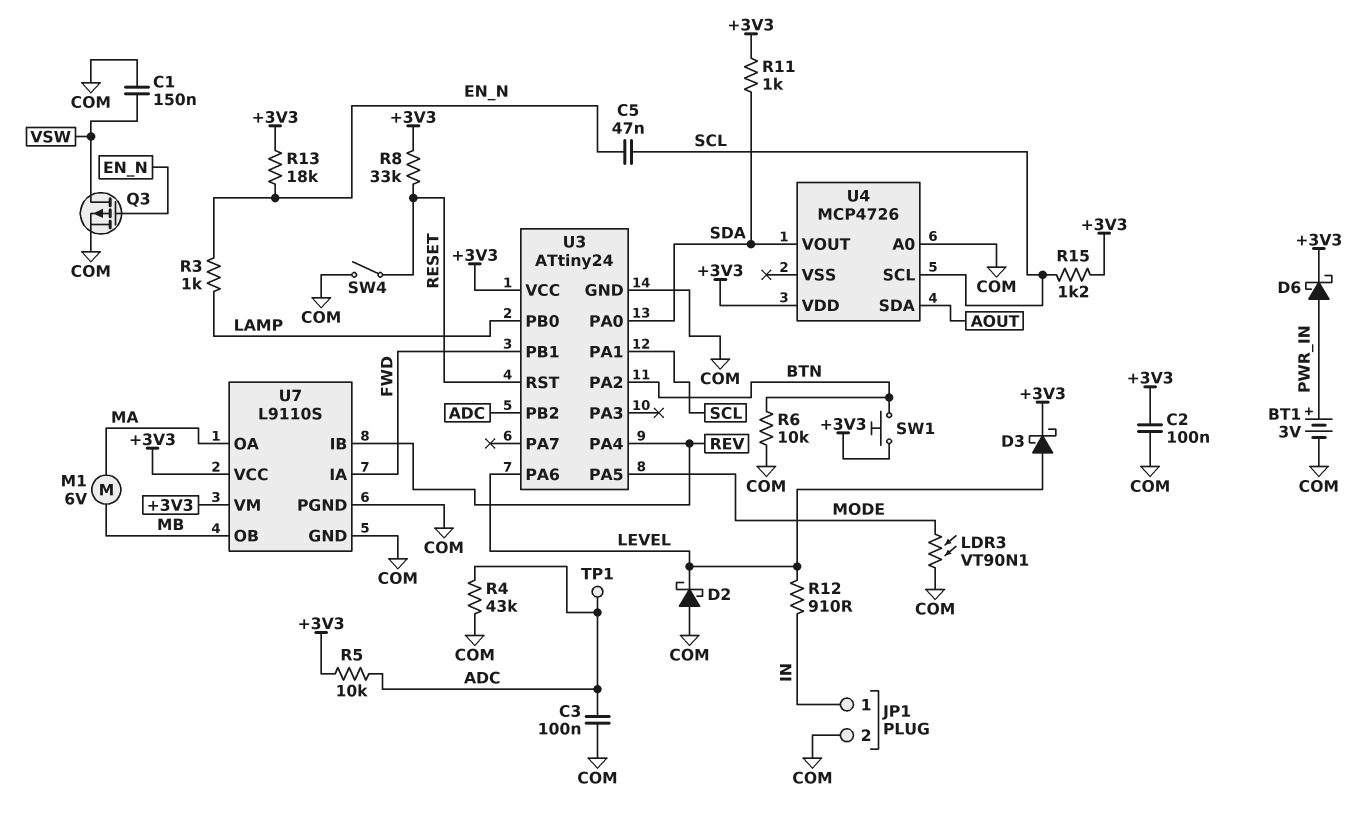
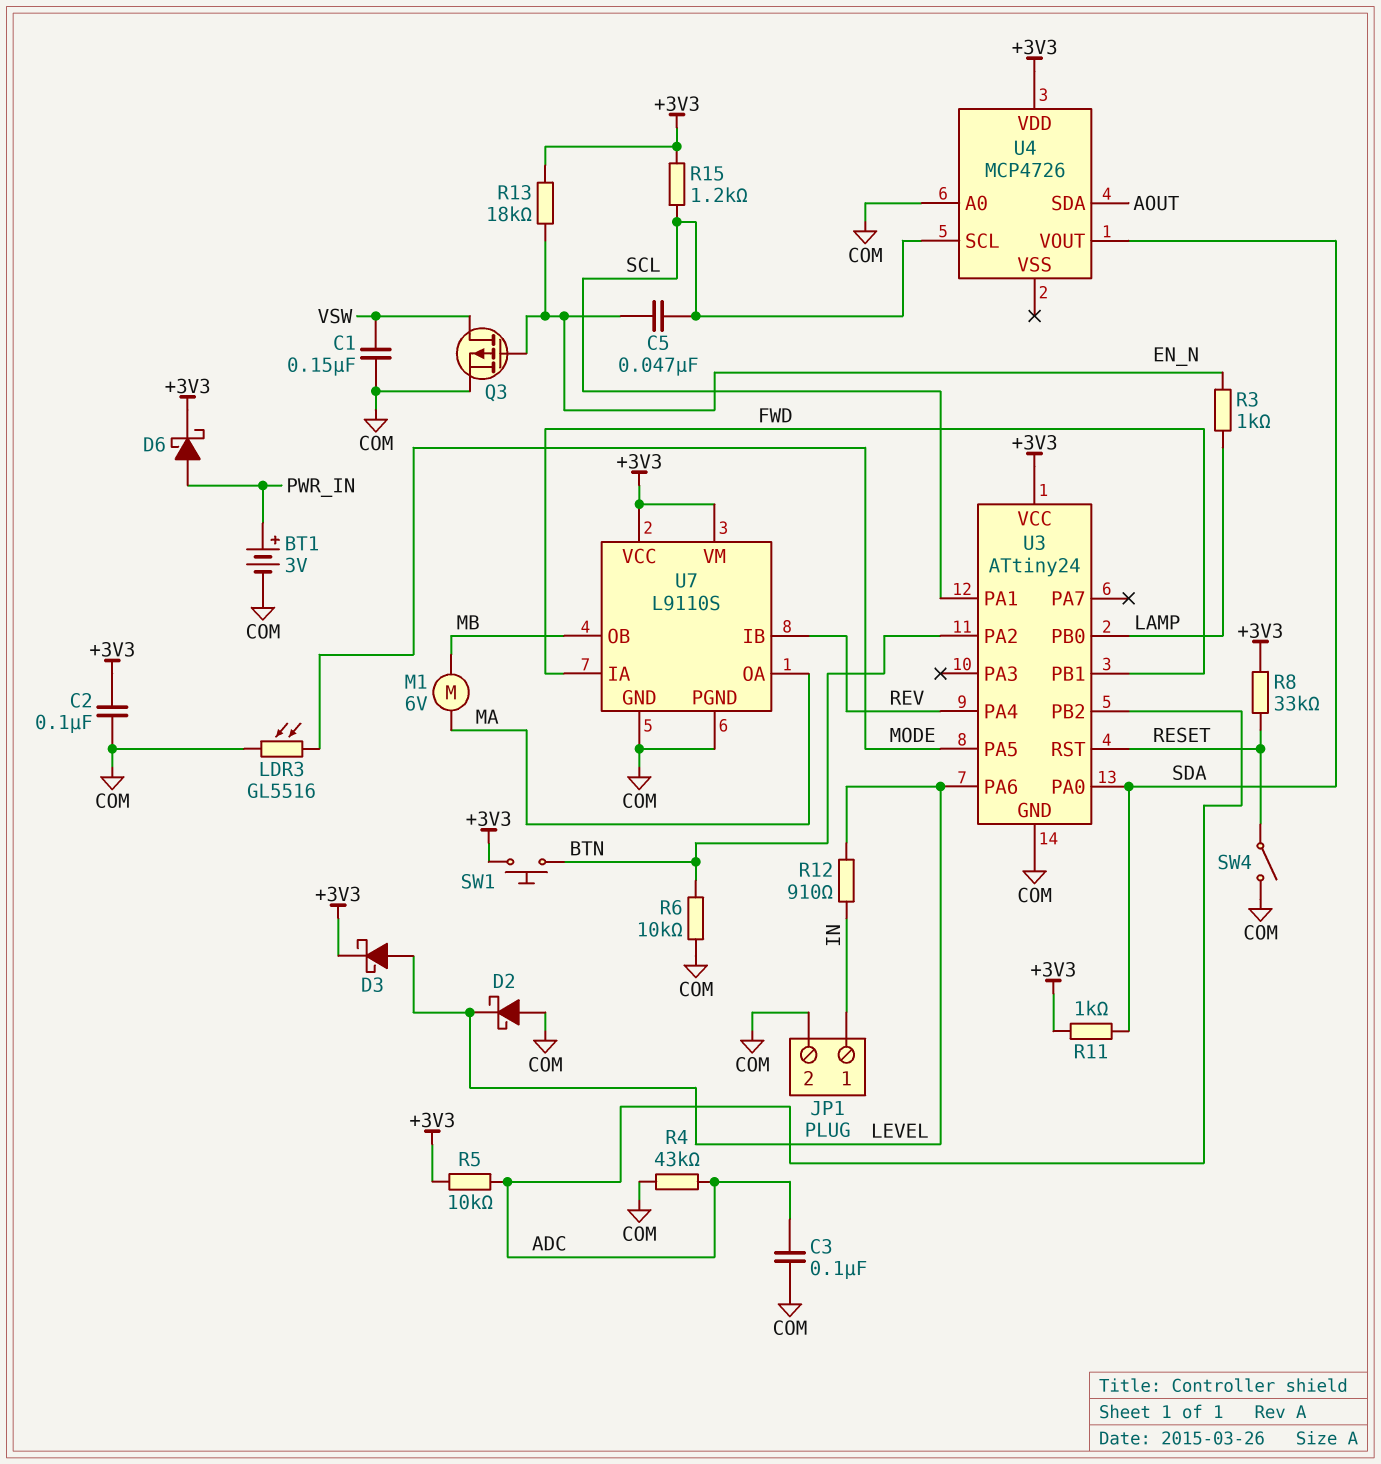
LDR3: VT90N1 (COM, MODE) -> GL5516 (COM, MODE)
TP1: test point (ADC) -> none

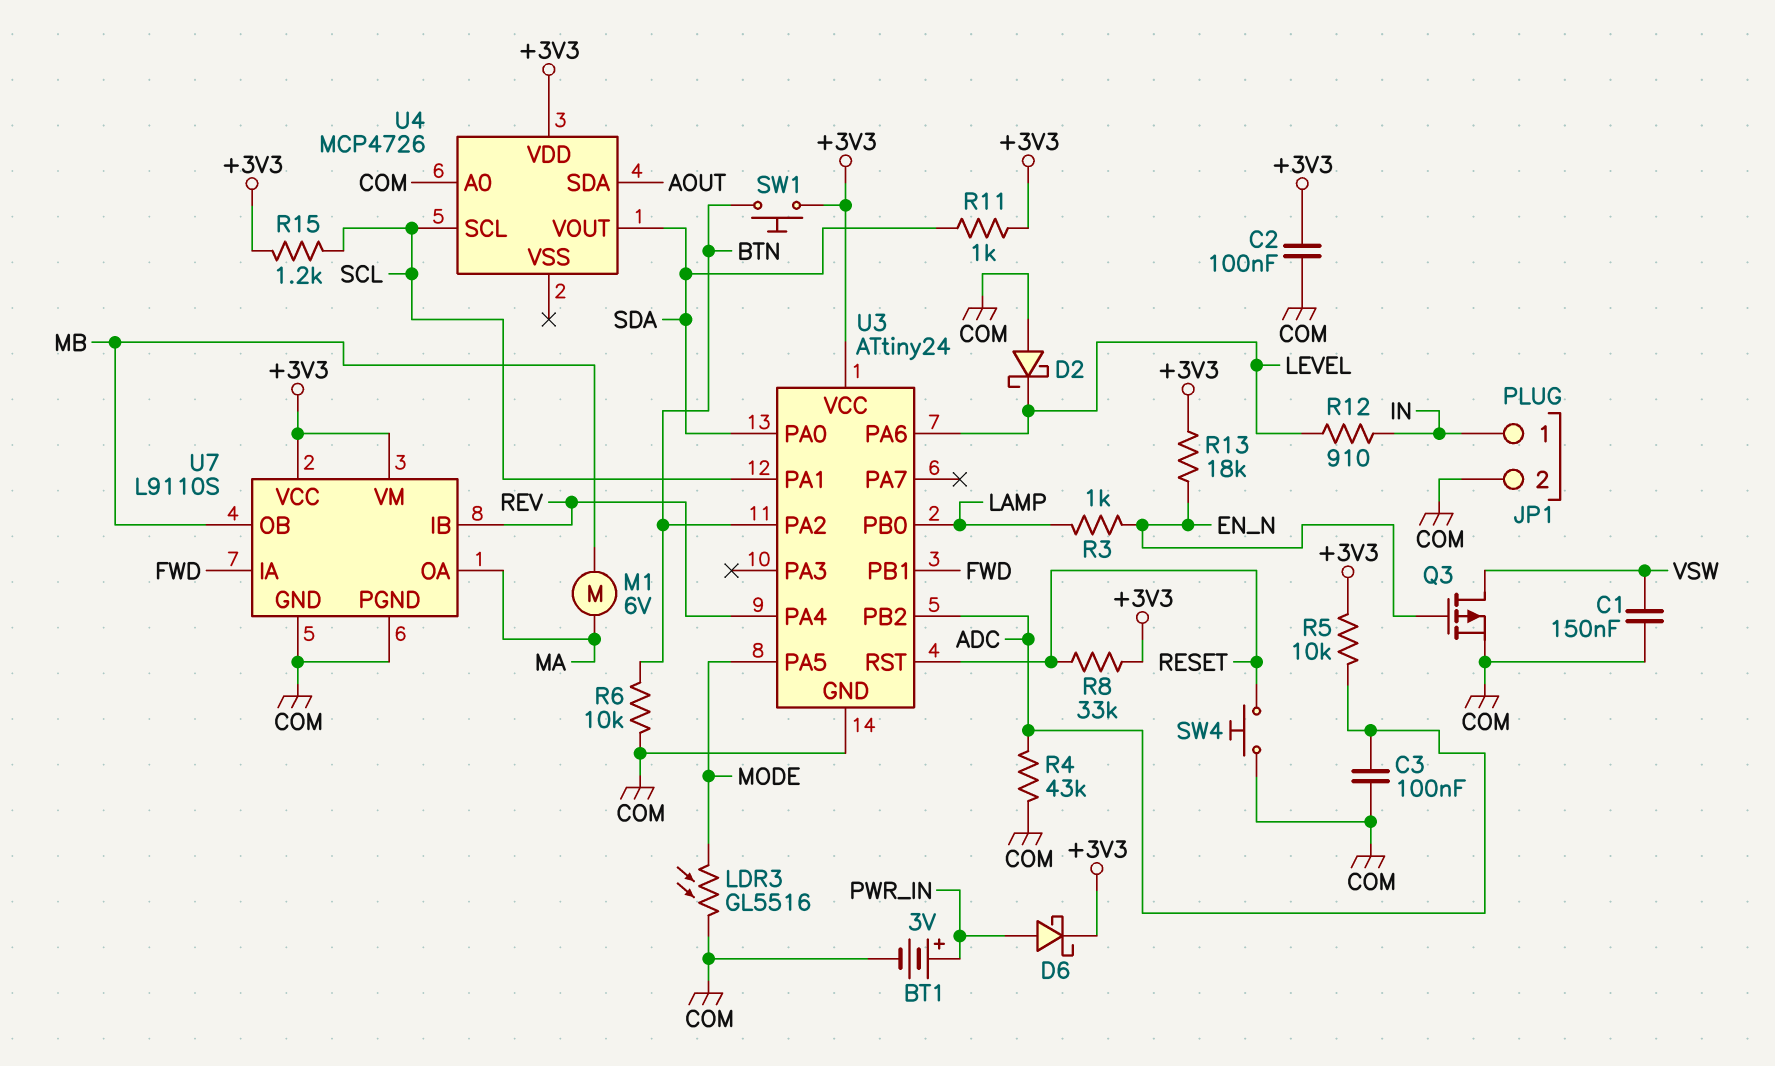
C5: 47nF (EN_N, SCL) -> none
D3: schottky (A LEVEL, K +3V3) -> none
SW4: switch (COM, RESET) -> button (COM, RESET)

